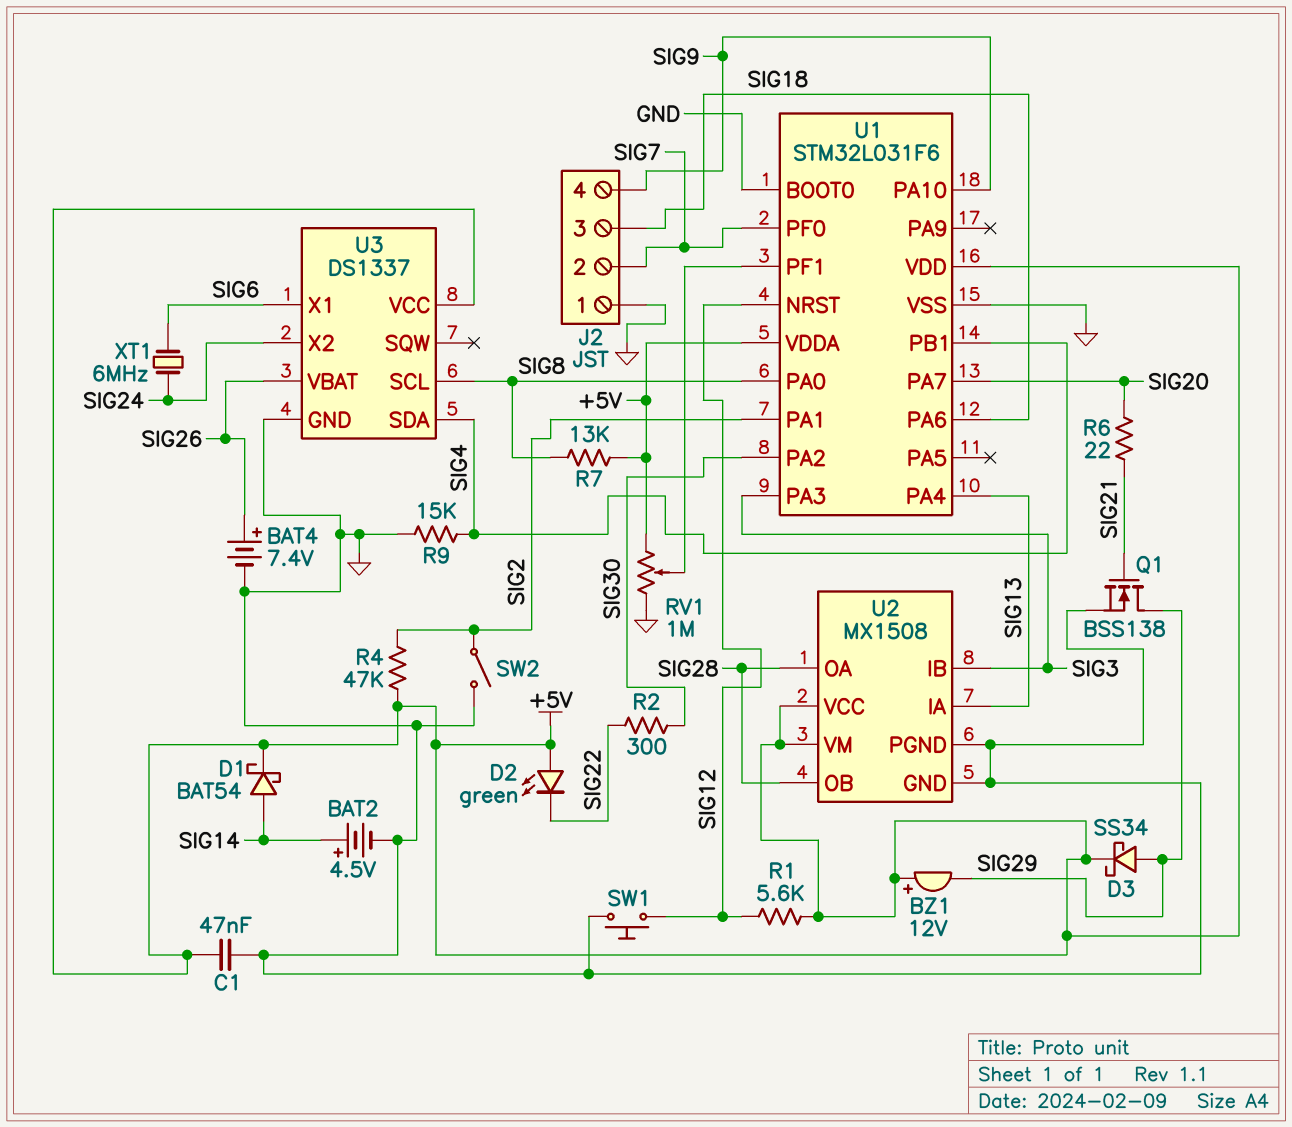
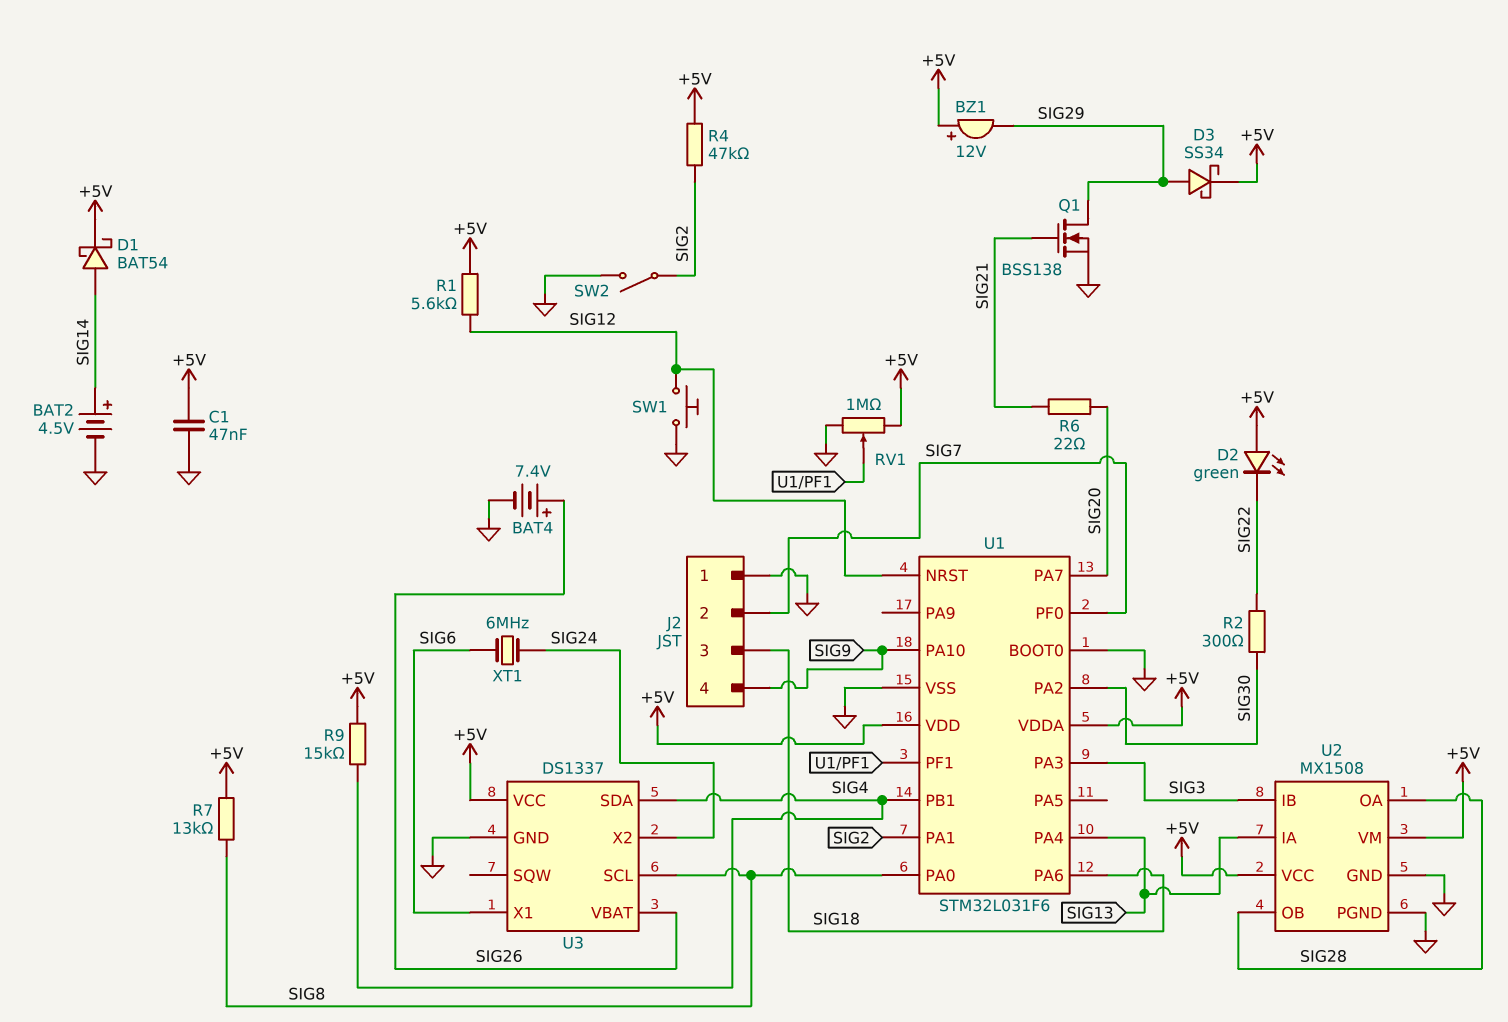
R9: 15k (GND, SIG4) -> 15k (+5V, SIG4)

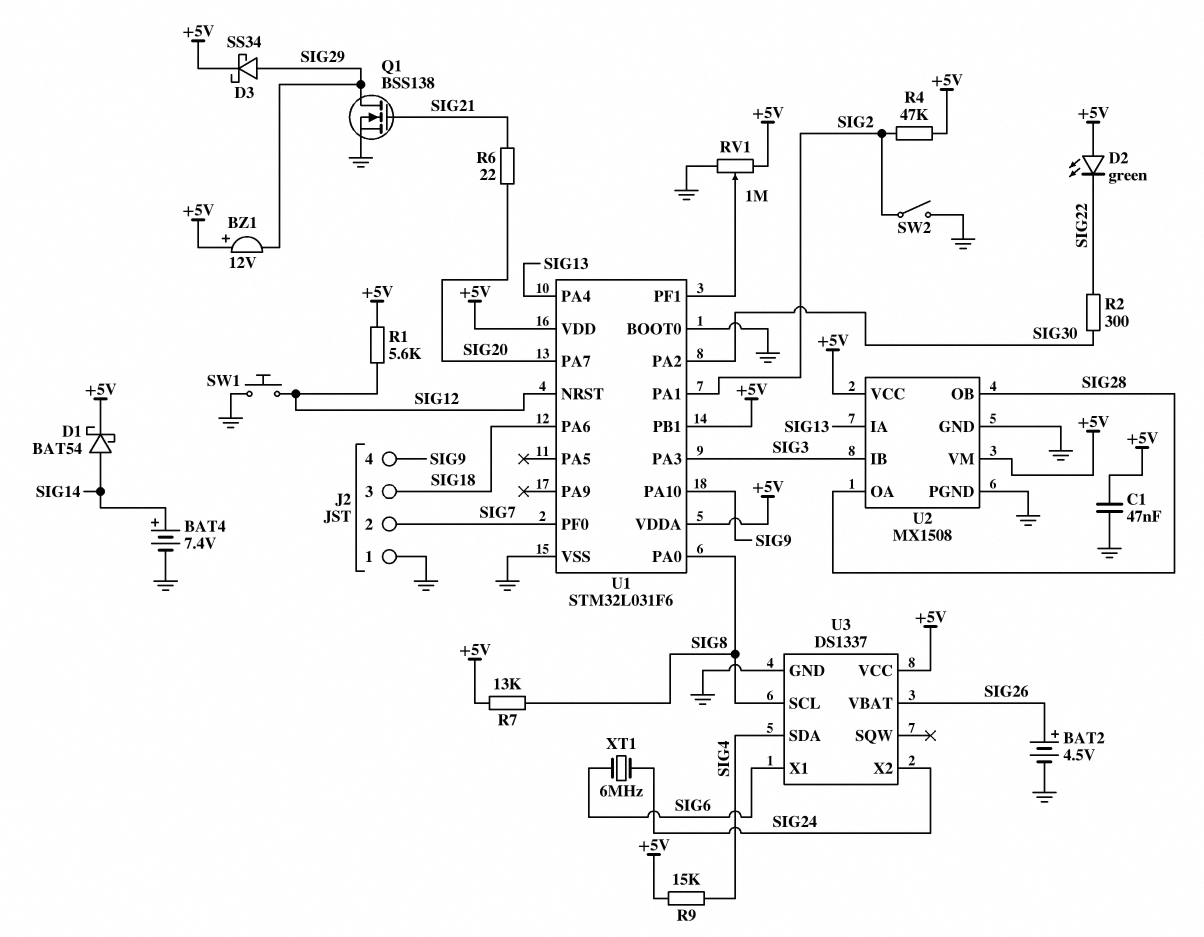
BAT2: 4.5V (plus SIG14, minus GND) -> 4.5V (plus SIG26, minus GND)
BAT4: 7.4V (plus SIG26, minus GND) -> 7.4V (plus SIG14, minus GND)
U1 pin PB1: SIG4 -> +5V

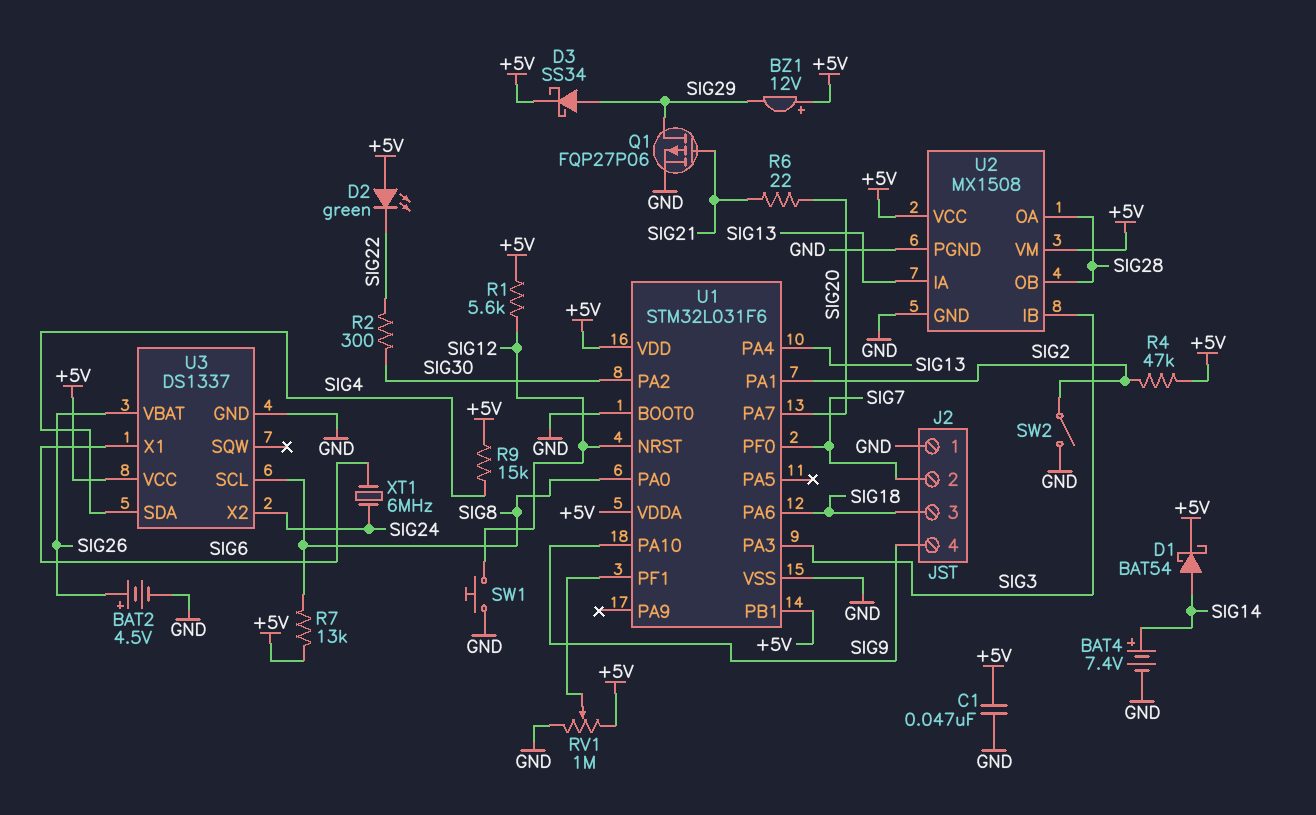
Q1: NMOS BSS138 (G SIG21, D SIG29, S GND) -> PMOS FQP27P06 (G SIG21, D SIG29, S GND)

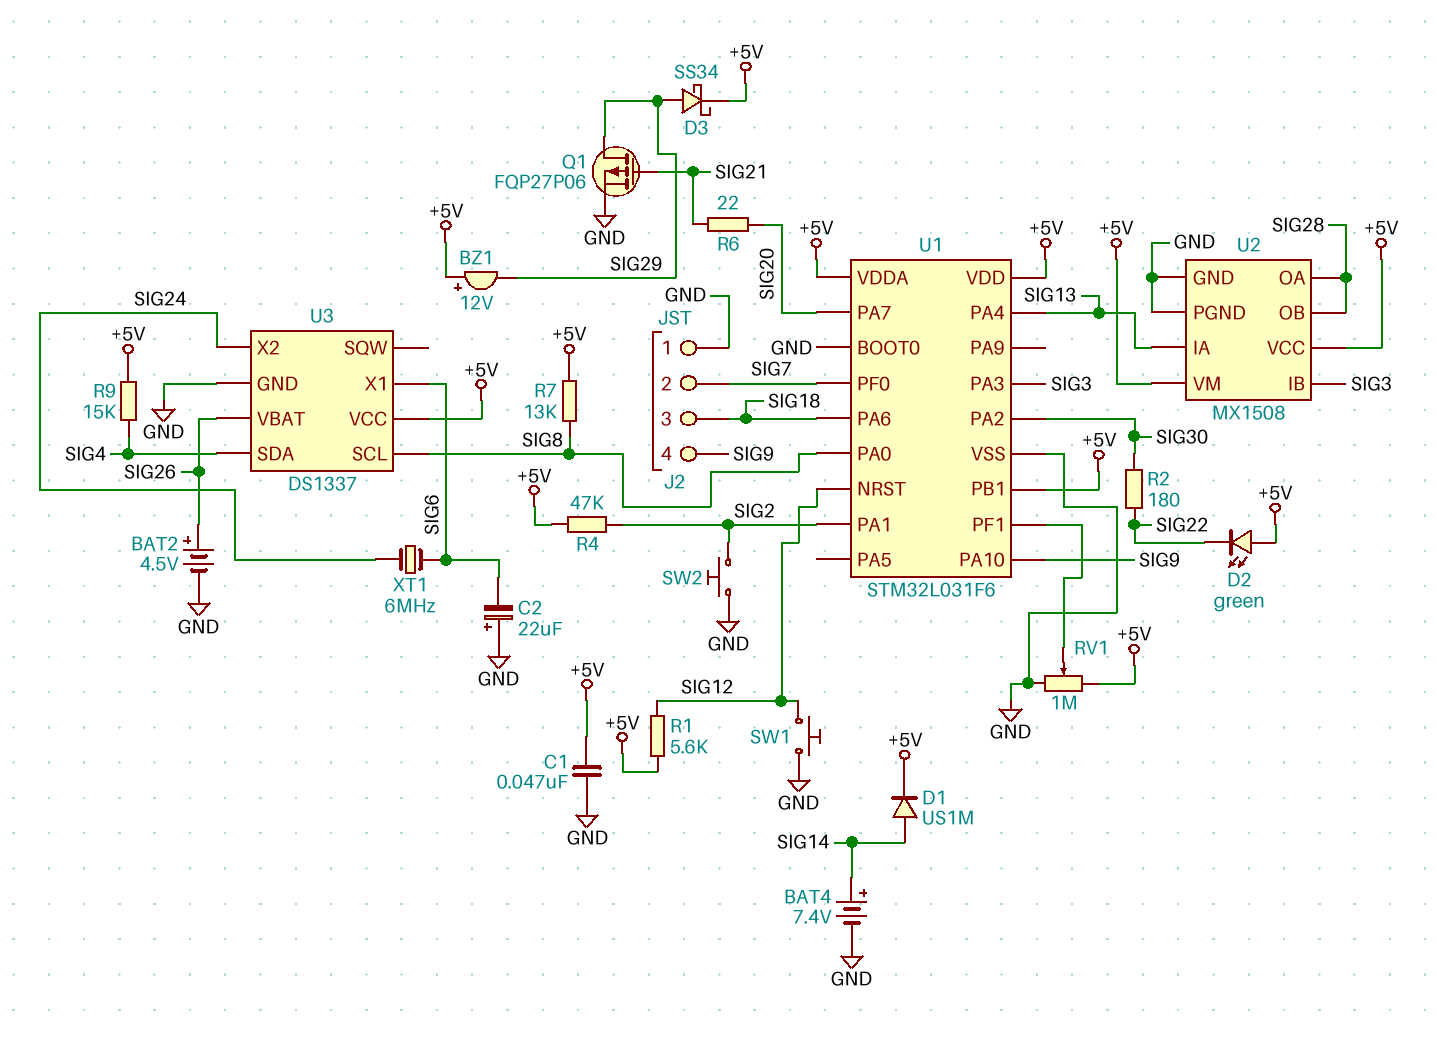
C2: none -> 22uF (plus GND, minus SIG6)
D1: schottky BAT54 (A SIG14, K +5V) -> diode US1M (A SIG14, K +5V)
R2: 300 (SIG22, SIG30) -> 180 (SIG22, SIG30)
SW2: switch (GND, SIG2) -> button (GND, SIG2)

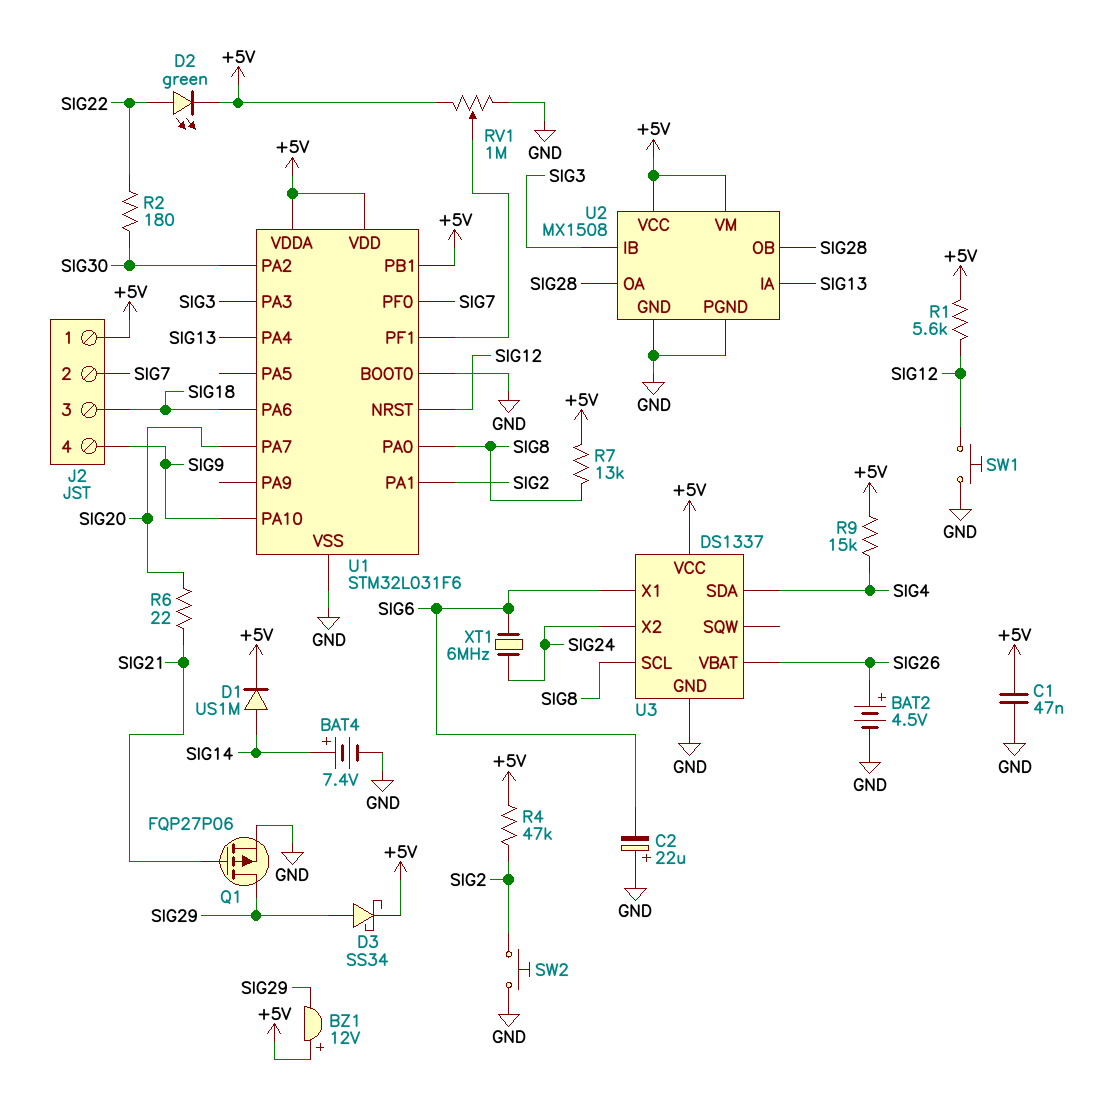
D2: LED green (A +5V, K SIG22) -> LED green (A SIG22, K +5V)
J2 pin 1: GND -> +5V

